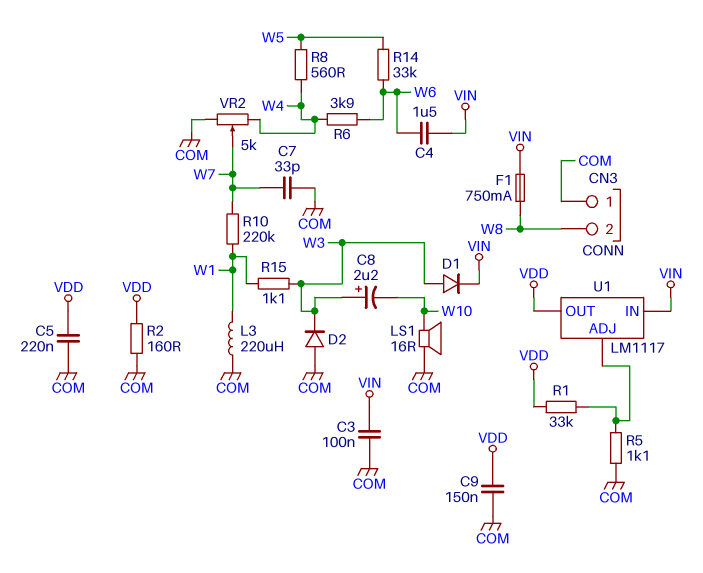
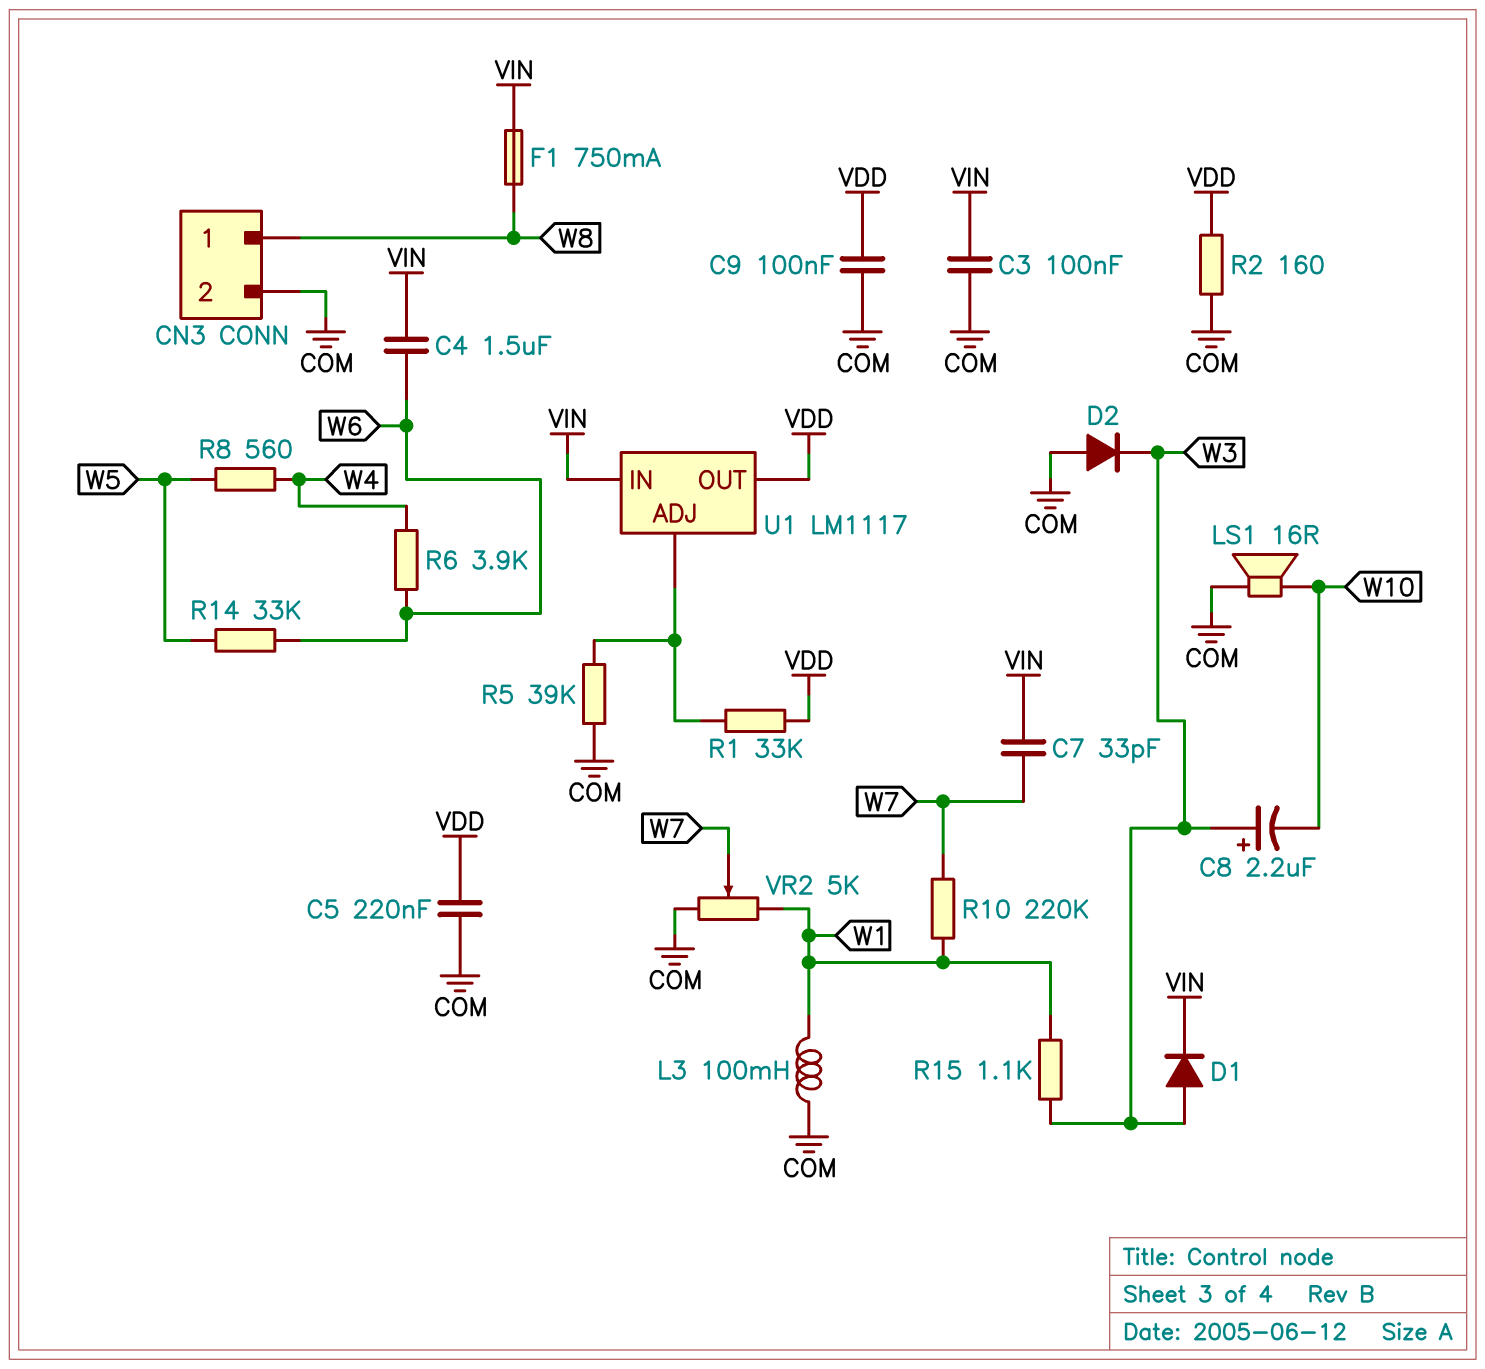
C7: 33pF (COM, W7) -> 33pF (VIN, W7)
C9: 150nF (COM, VDD) -> 100nF (COM, VDD)
CN3 pin 1: COM -> W8
CN3 pin 2: W8 -> COM
L3: 220uH (COM, W1) -> 100mH (COM, W1)
R5: 1.1k (COM, U1/ADJ) -> 39k (COM, U1/ADJ)
VR2: 5k (COM, W4, wiper W7) -> 5k (COM, W1, wiper W7)

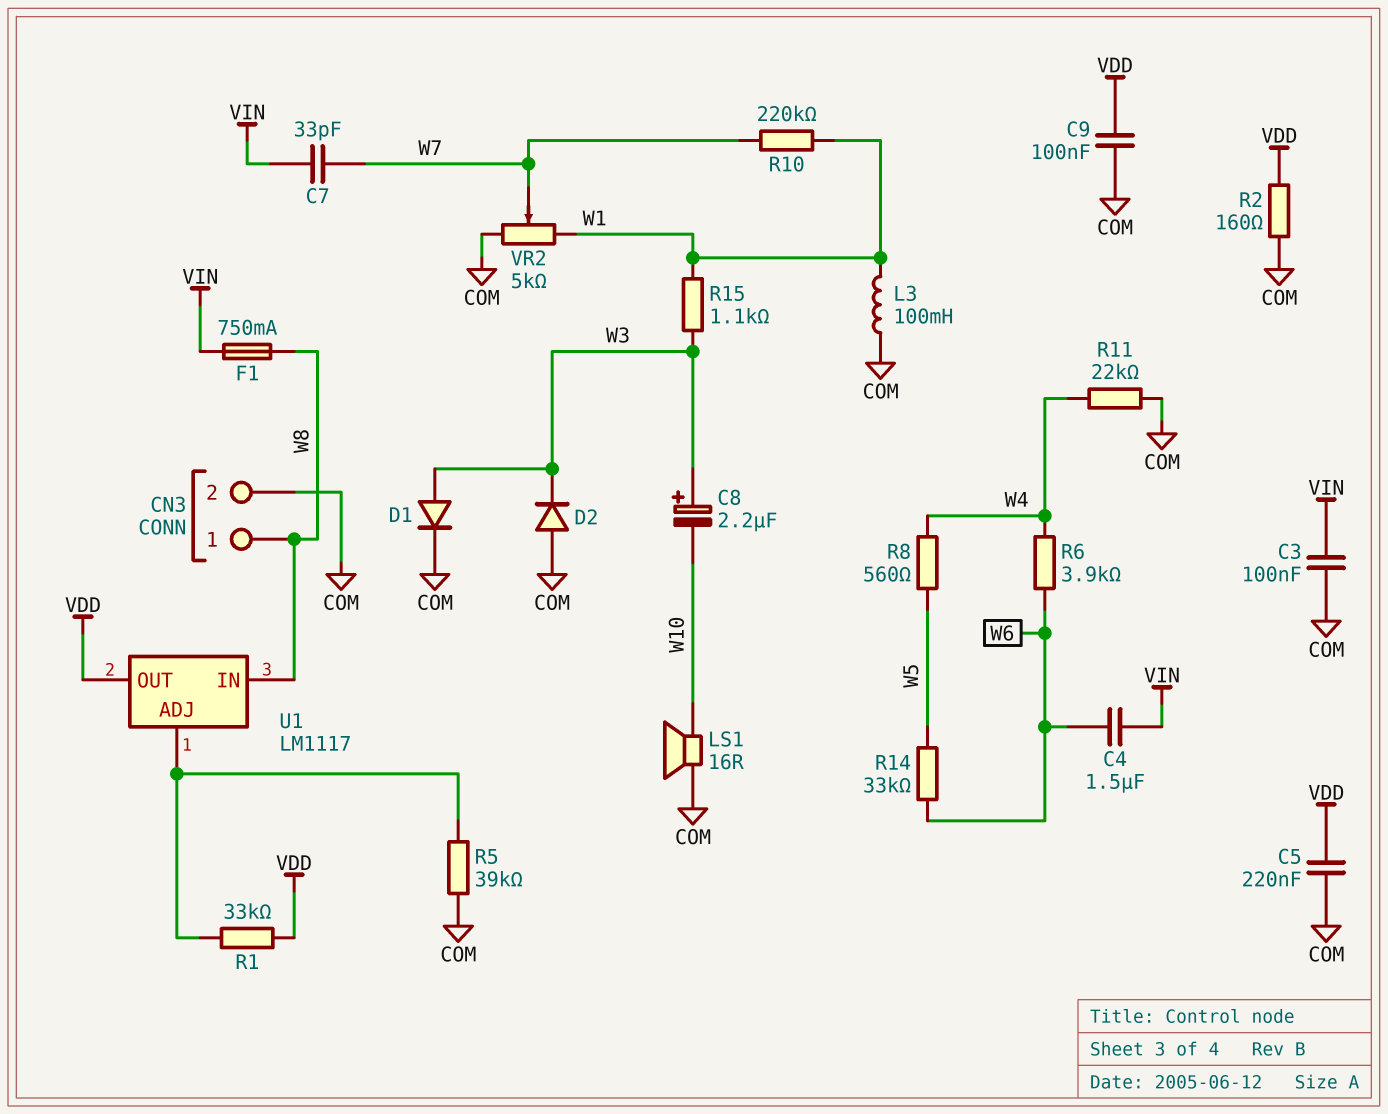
D1: diode (A W3, K VIN) -> diode (A W3, K COM)
R11: none -> 22k (COM, W4)
U1 pin IN: VIN -> W8

